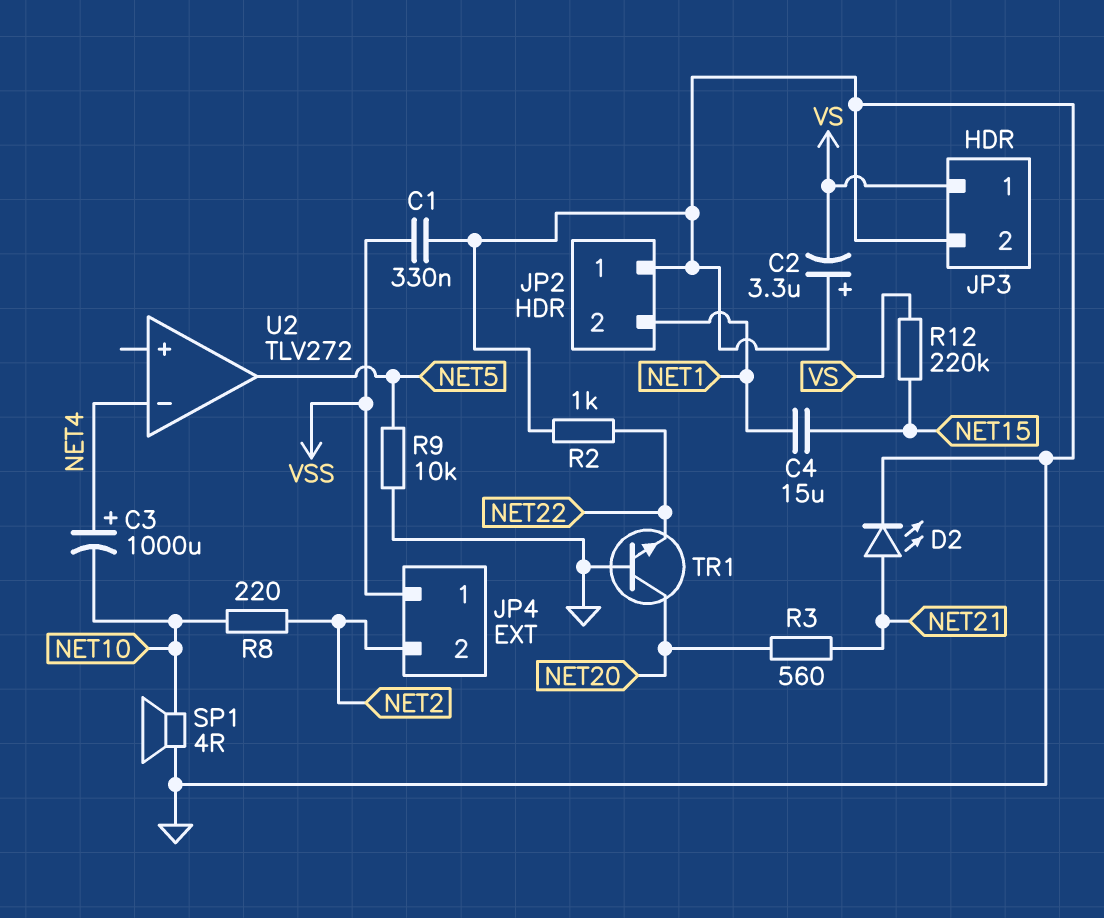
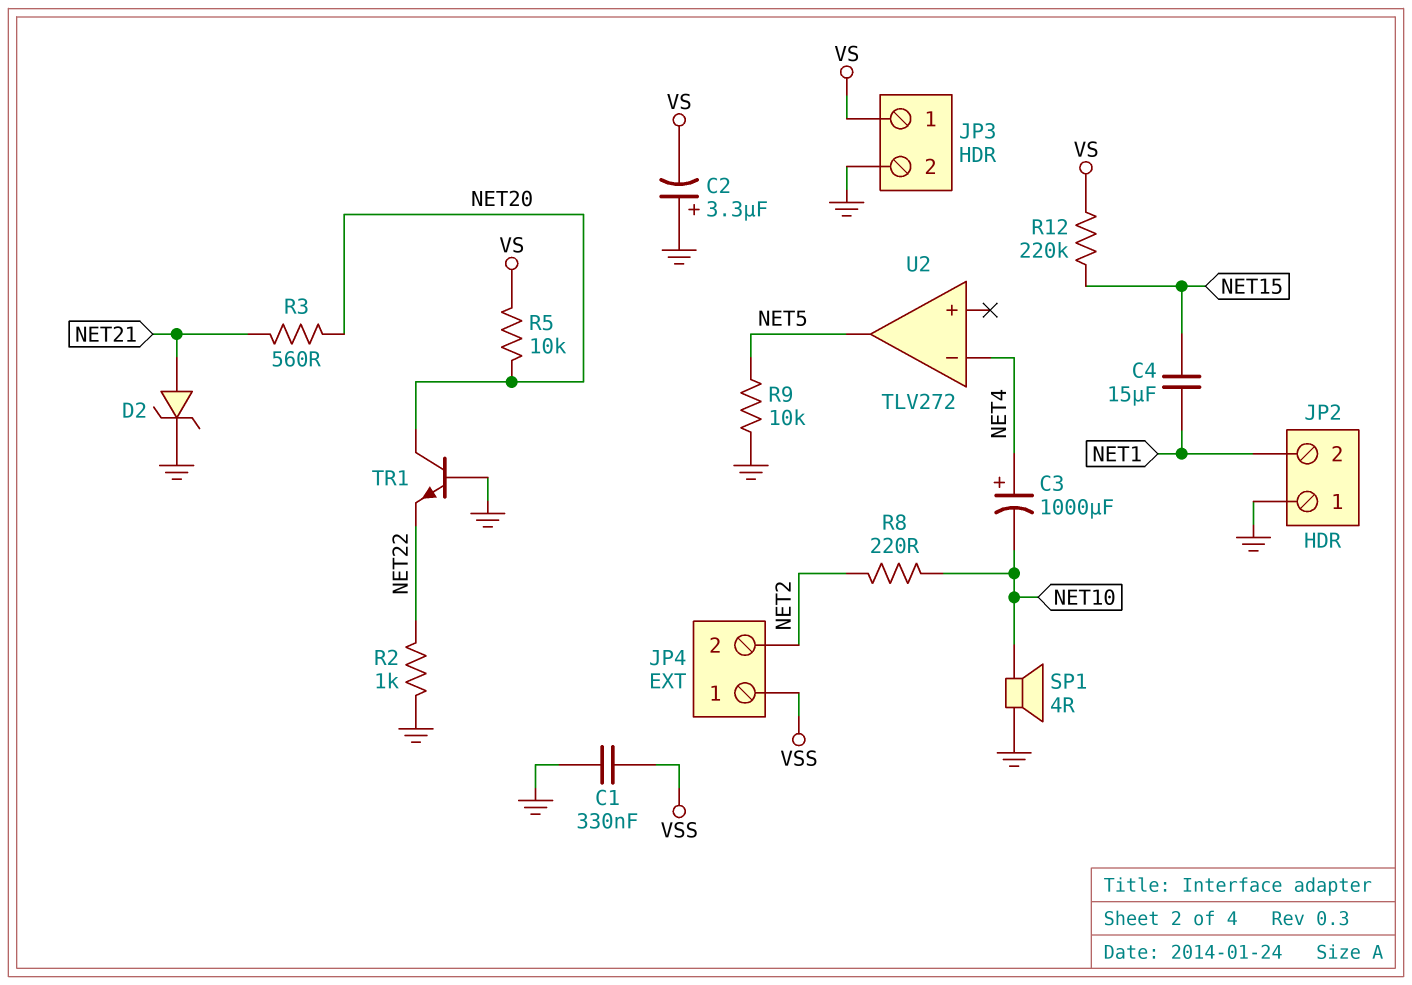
D2: LED (A NET21, K GND) -> zener (A NET21, K GND)
R5: none -> 10k (NET20, VS)

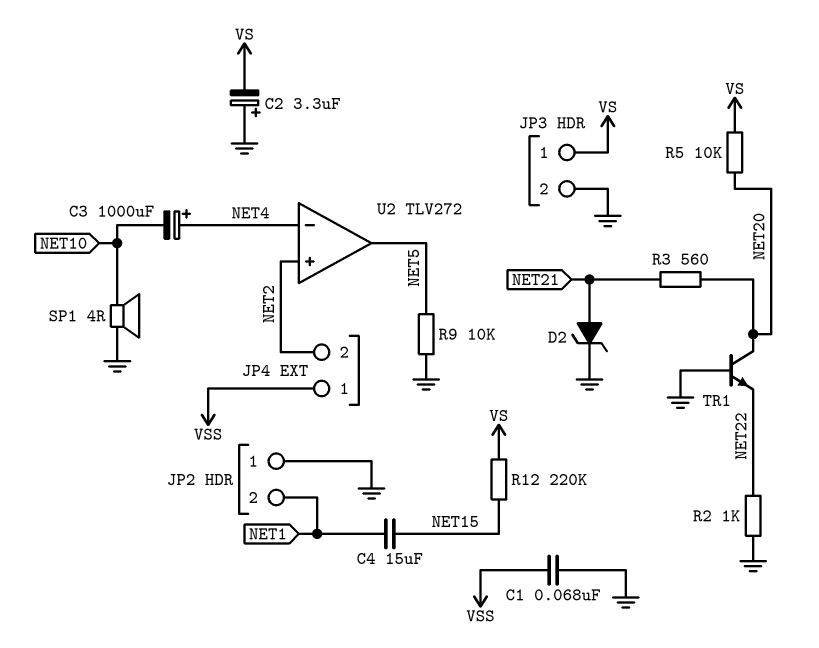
C1: 330nF (GND, VSS) -> 68nF (GND, VSS)
R8: 220 (NET2, NET10) -> none
U2 pin in+: none -> NET2

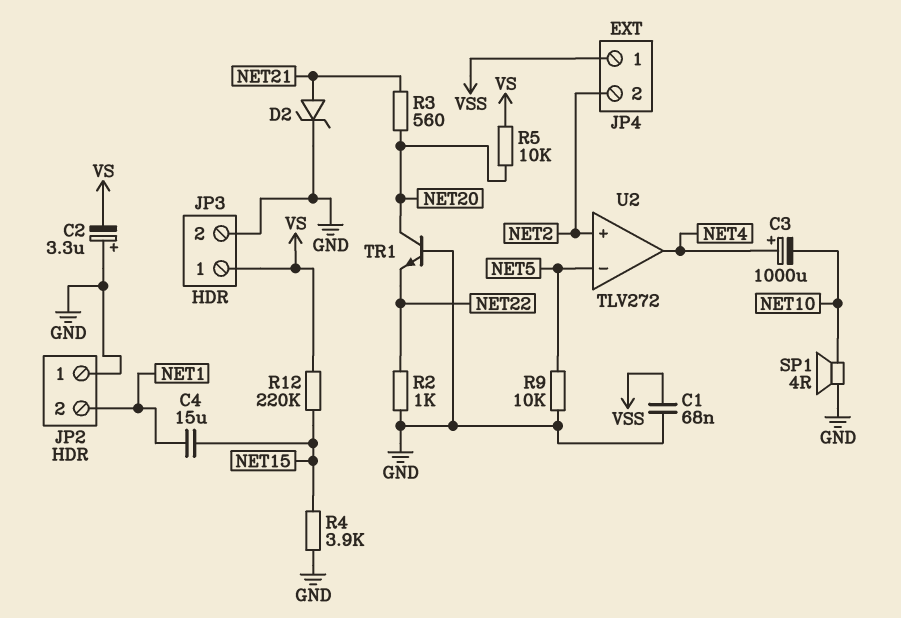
R4: none -> 3.9k (GND, NET15)
U2 pin in-: NET4 -> NET5
U2 pin out: NET5 -> NET4

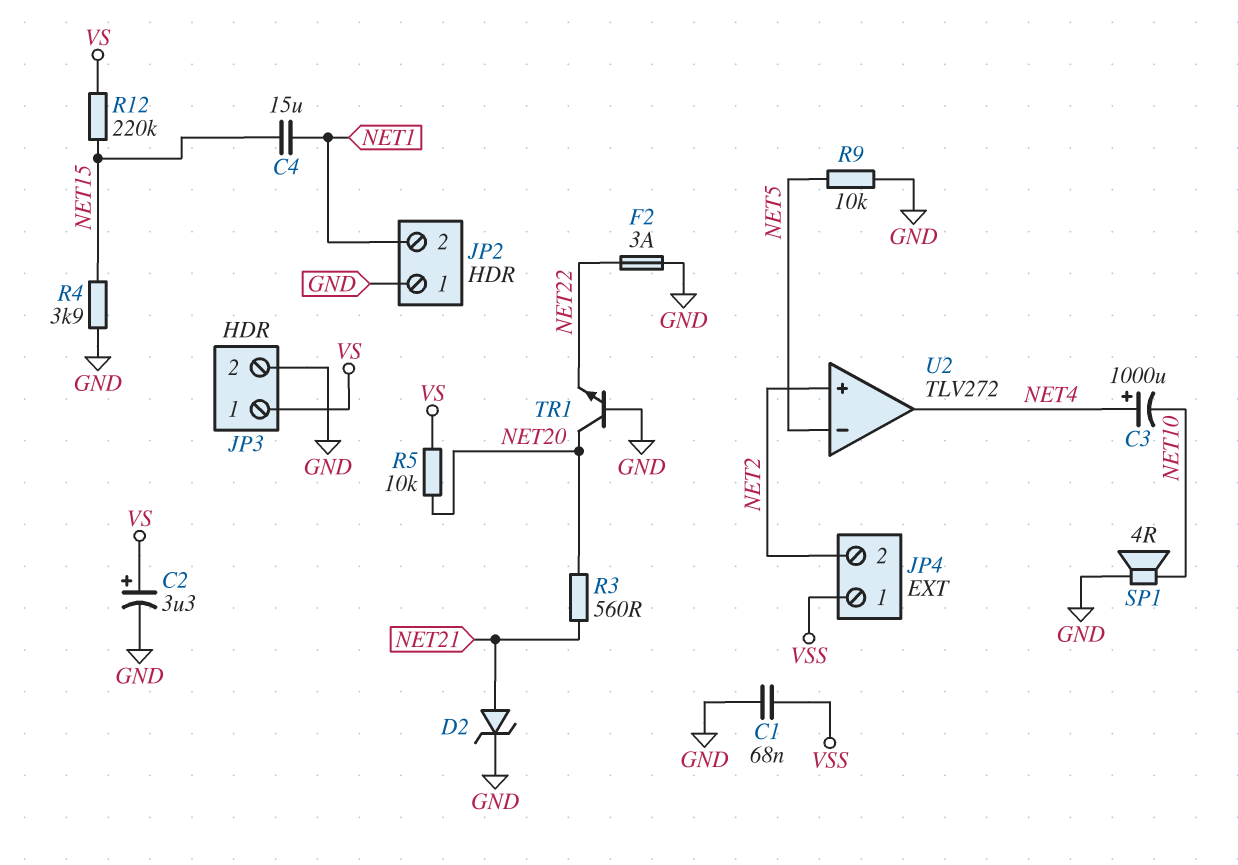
C2: 3.3uF (plus GND, minus VS) -> 3.3uF (plus VS, minus GND)
F2: none -> 3A (GND, NET22)
R2: 1k (GND, NET22) -> none

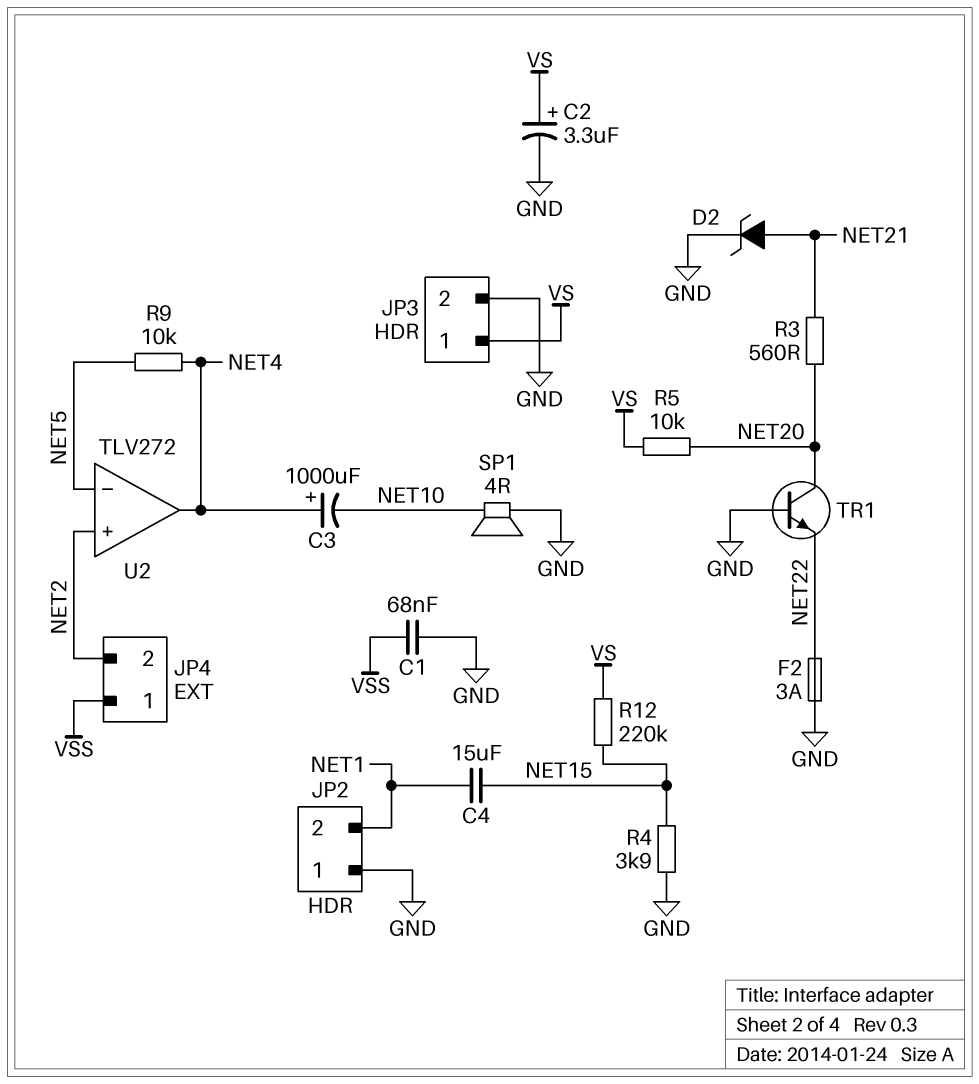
R9: 10k (GND, NET5) -> 10k (NET4, NET5)

